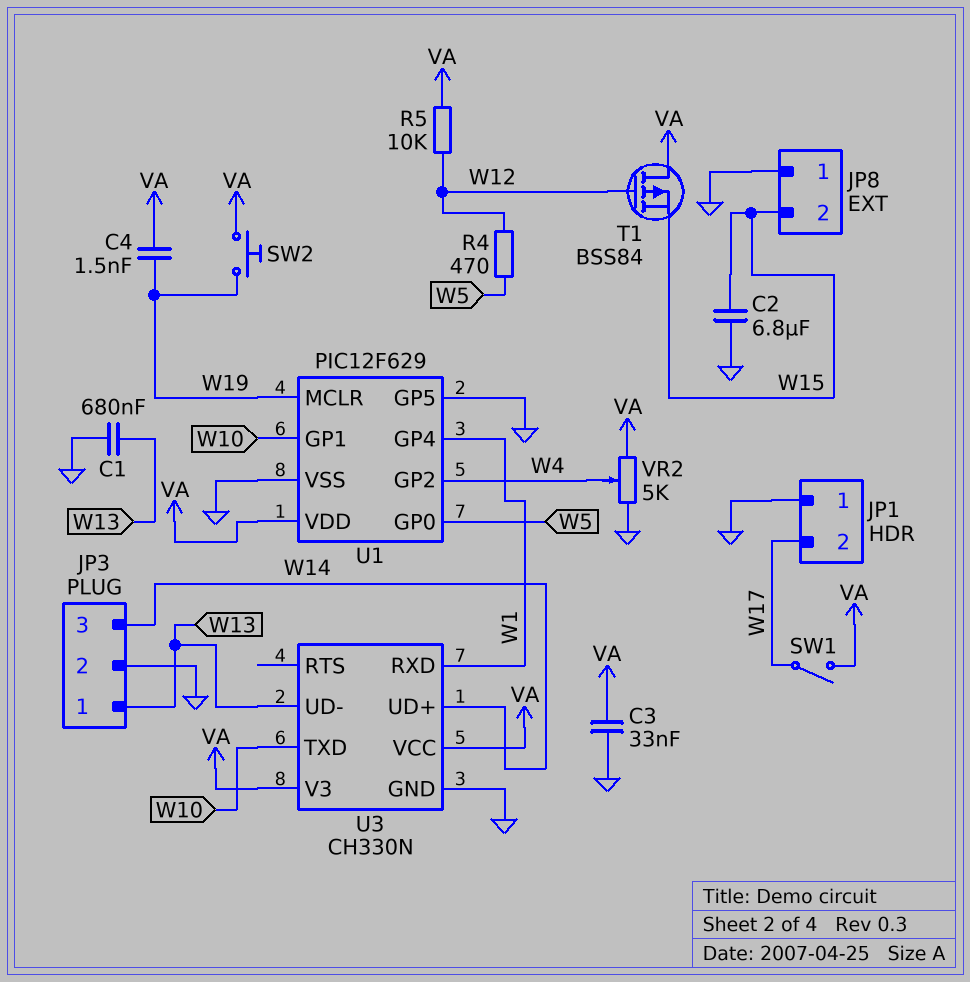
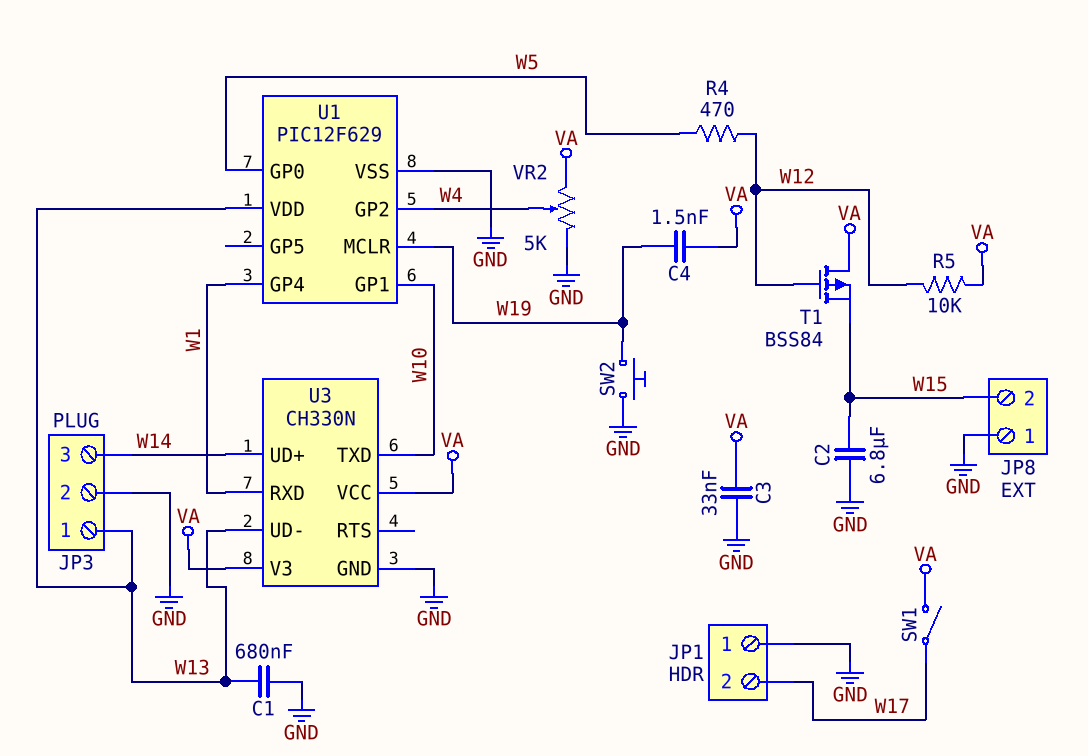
SW2: button (VA, W19) -> button (GND, W19)
U1 pin GP5: GND -> none
U1 pin VDD: VA -> W13

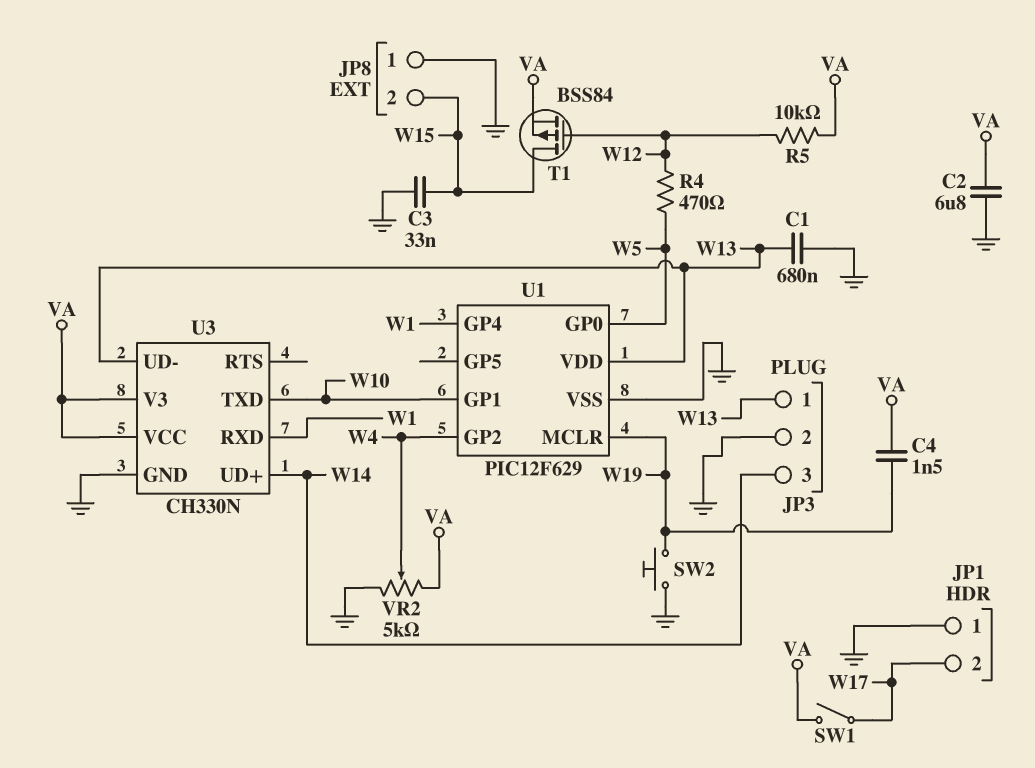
C2: 6.8uF (GND, W15) -> 6.8uF (GND, VA)
C3: 33nF (GND, VA) -> 33nF (GND, W15)
T1: PMOS BSS84 (G W12, D VA, S W15) -> PMOS BSS84 (G W12, D W15, S VA)

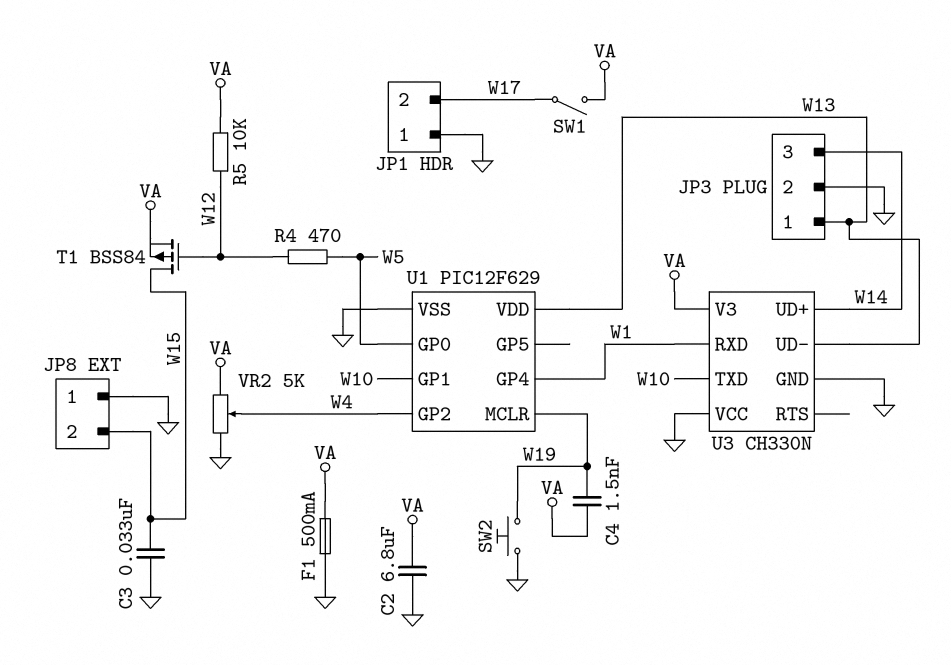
C1: 680nF (GND, W13) -> none
F1: none -> 500mA (GND, VA)
U3 pin VCC: VA -> GND

